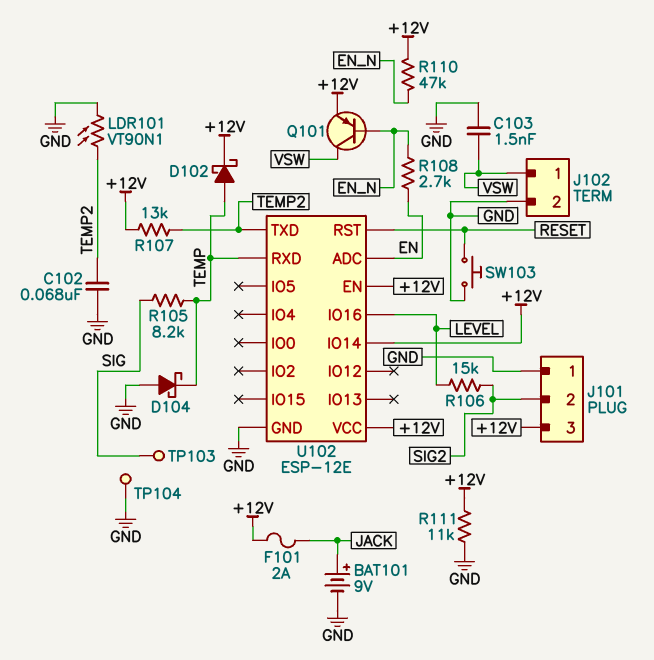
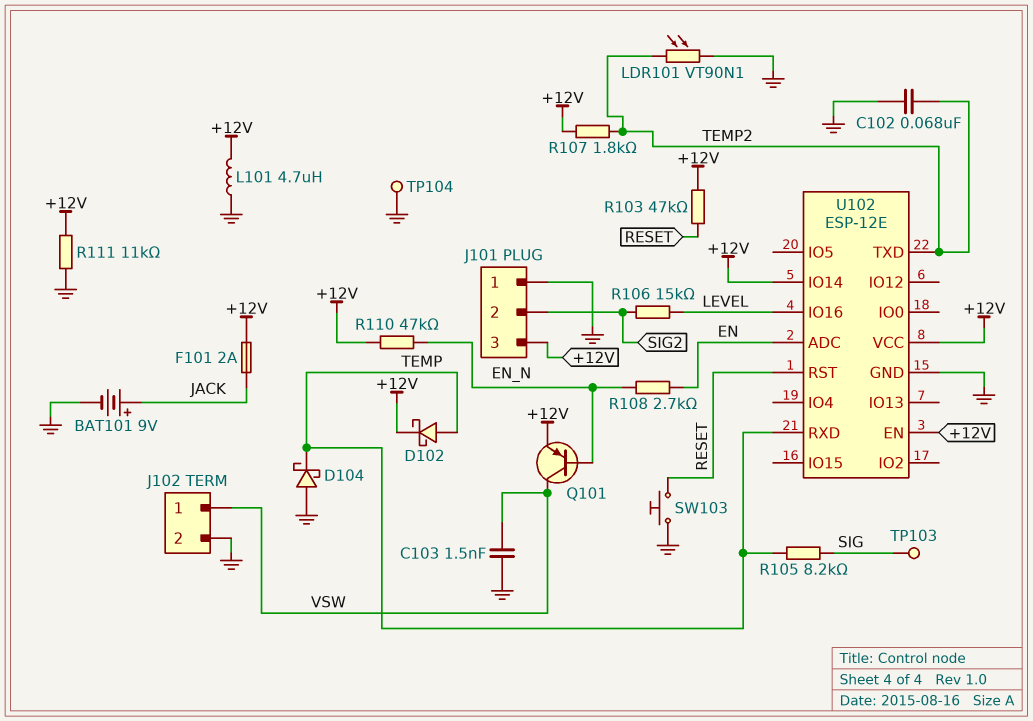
L101: none -> 4.7uH (+12V, GND)
R103: none -> 47k (+12V, RESET)
R107: 13k (+12V, TEMP2) -> 1.8k (+12V, TEMP2)

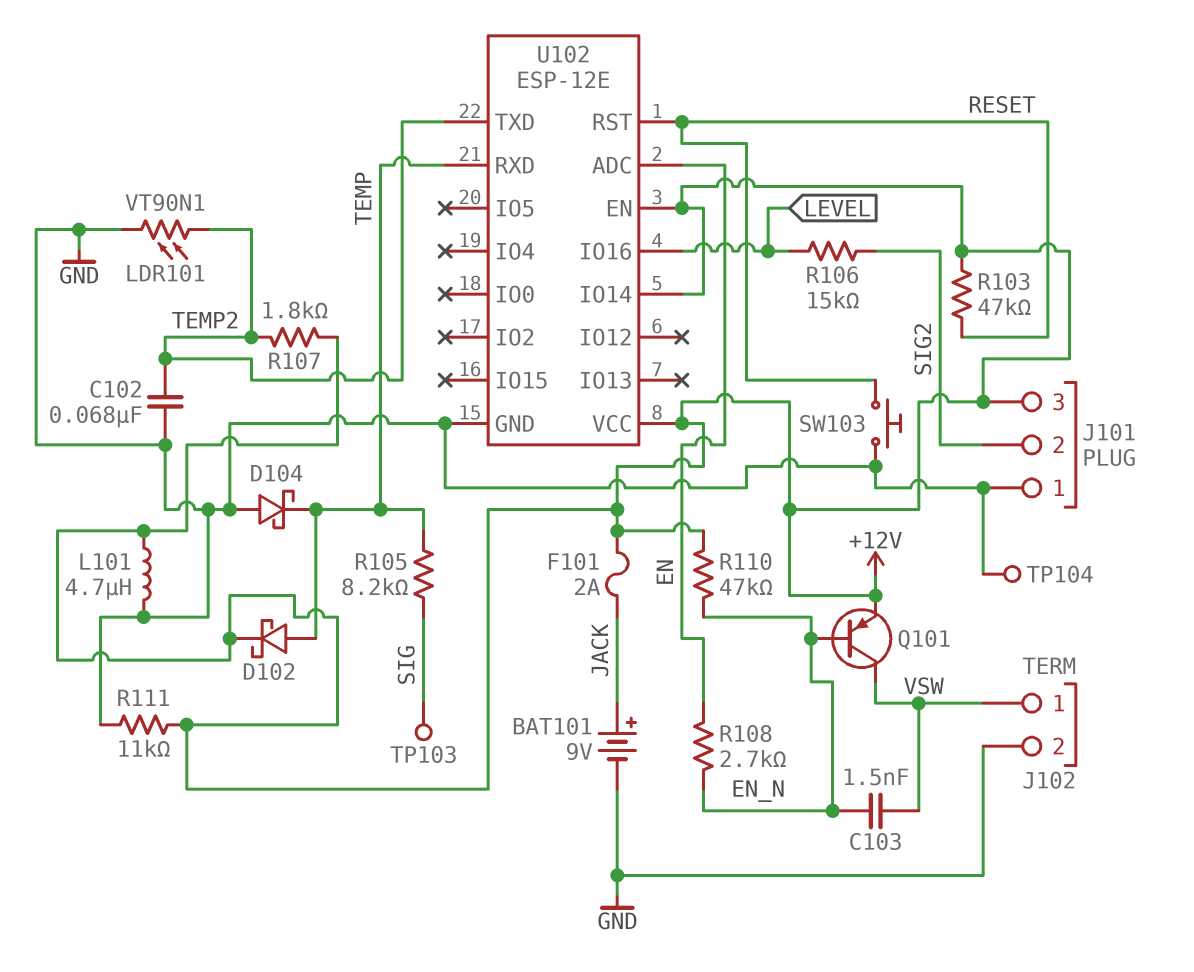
C103: 1.5nF (GND, VSW) -> 1.5nF (EN_N, VSW)

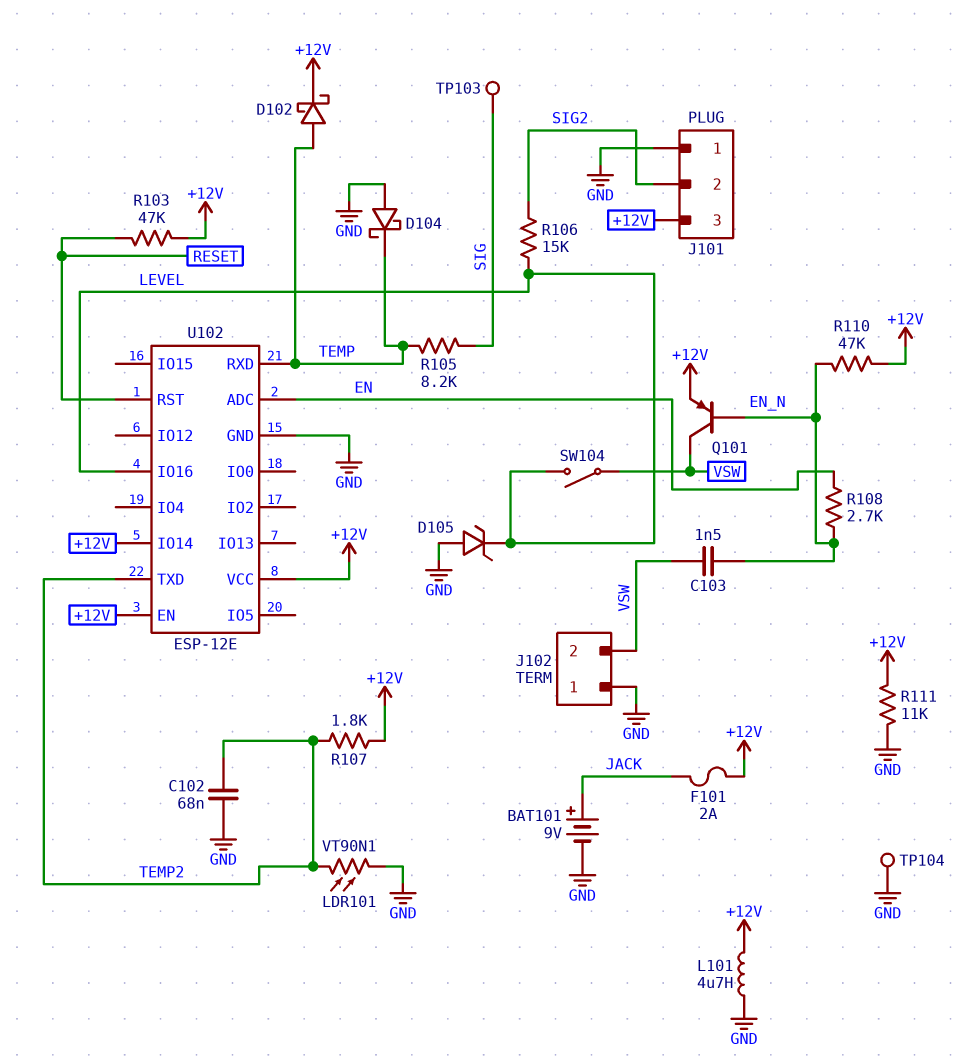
D105: none -> zener (A GND, K LEVEL)
J102 pin 1: VSW -> GND
J102 pin 2: GND -> VSW
SW103: button (GND, RESET) -> none
SW104: none -> switch (LEVEL, VSW)

